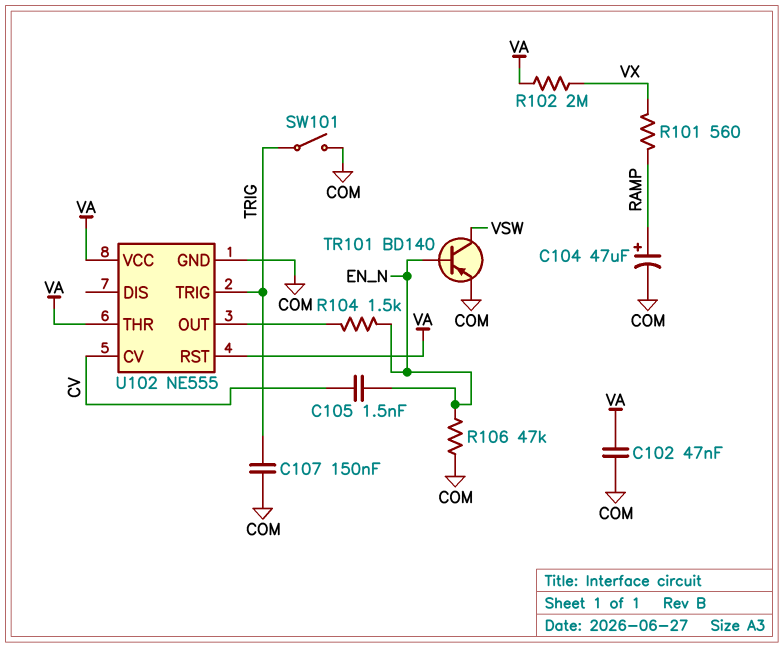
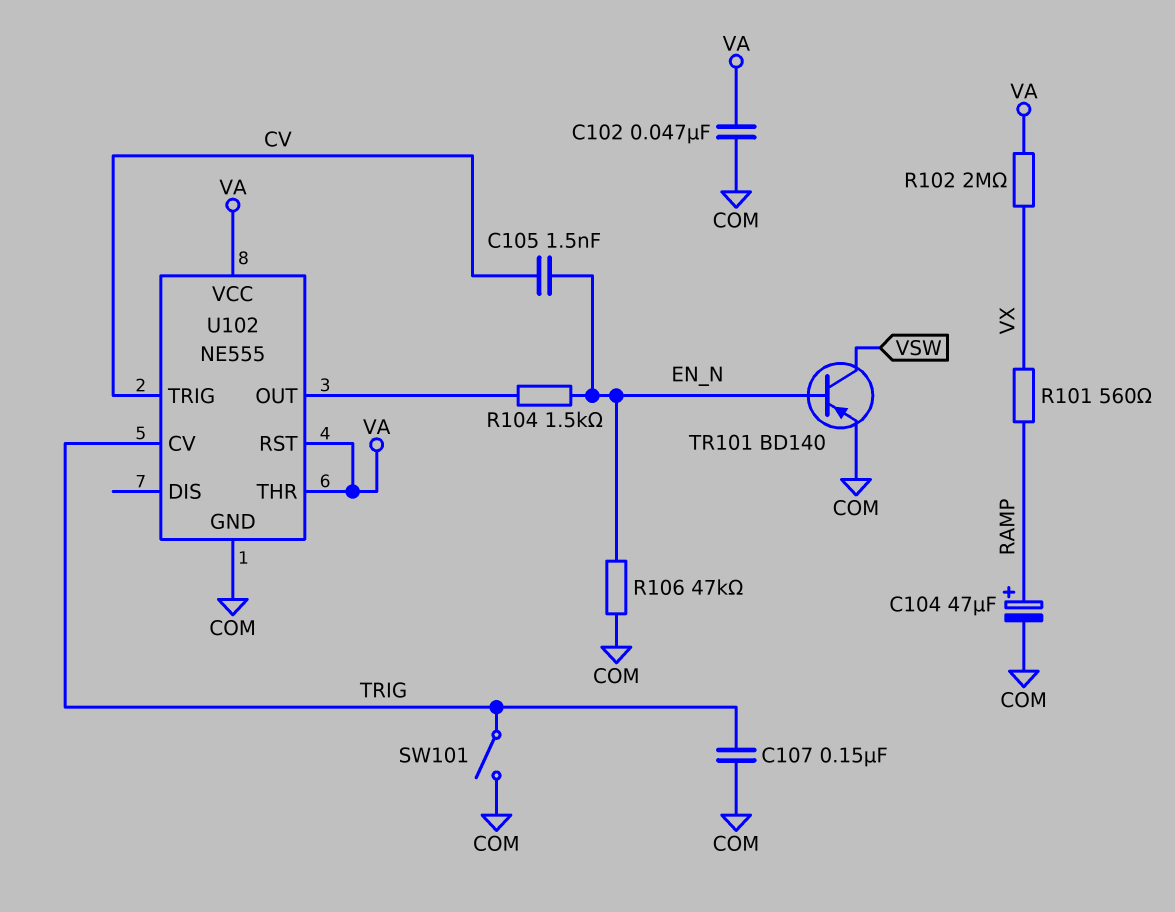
U102 pin CV: CV -> TRIG
U102 pin TRIG: TRIG -> CV

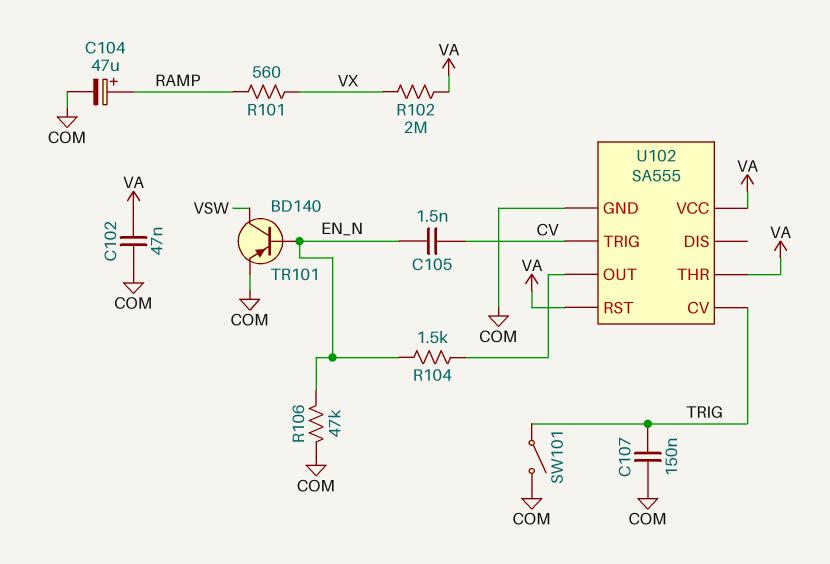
U102: NE555 -> SA555

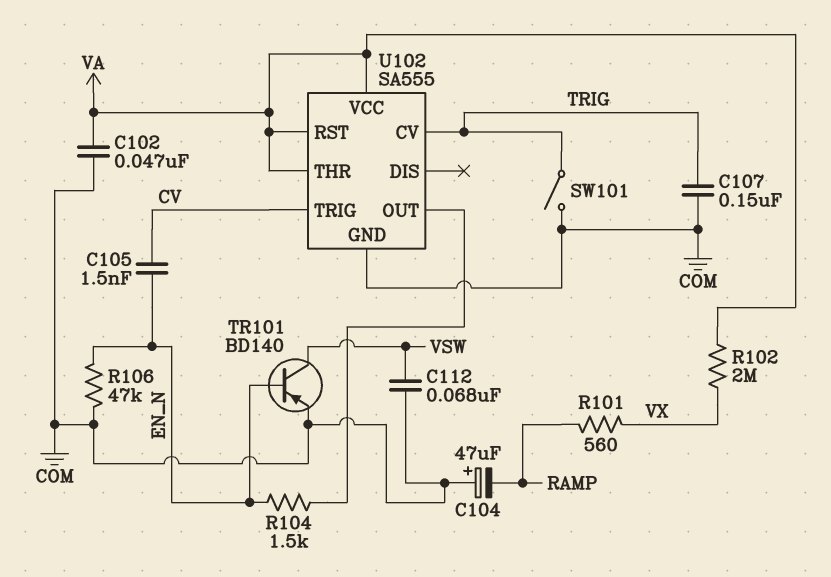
C104: 47uF (plus RAMP, minus COM) -> 47uF (plus COM, minus RAMP)
C112: none -> 68nF (COM, VSW)

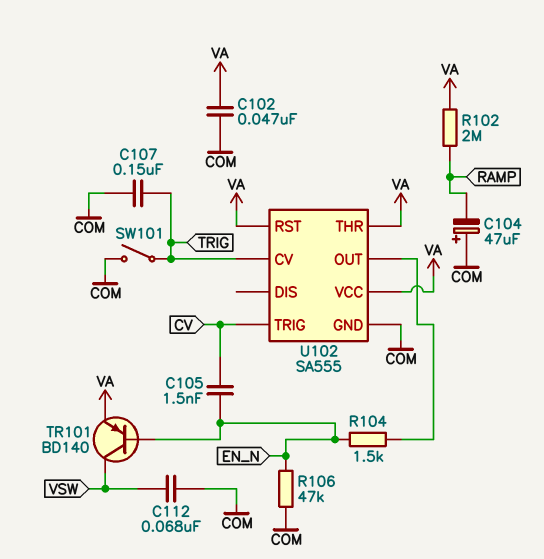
R101: 560 (RAMP, VX) -> none
R102: 2M (VA, VX) -> 2M (RAMP, VA)
TR101: PNP BD140 (B EN_N, C VSW, E COM) -> PNP BD140 (B EN_N, C VSW, E VA)

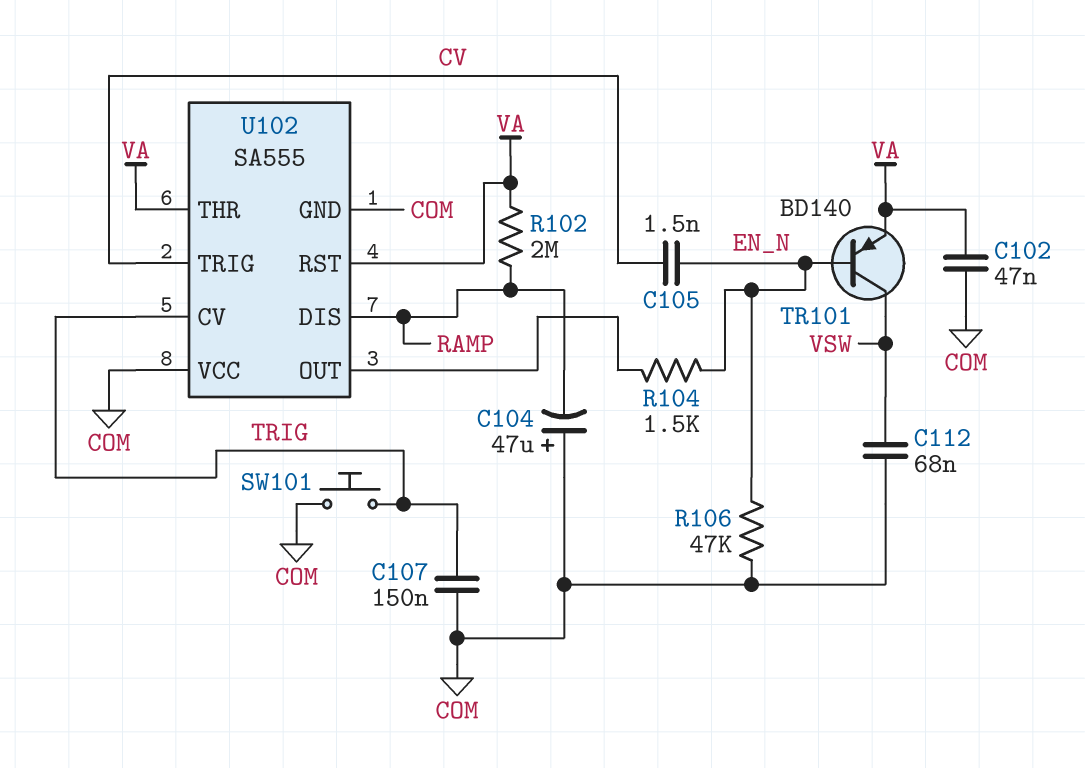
SW101: switch (COM, TRIG) -> button (COM, TRIG)
U102 pin DIS: none -> RAMP
U102 pin VCC: VA -> COM

